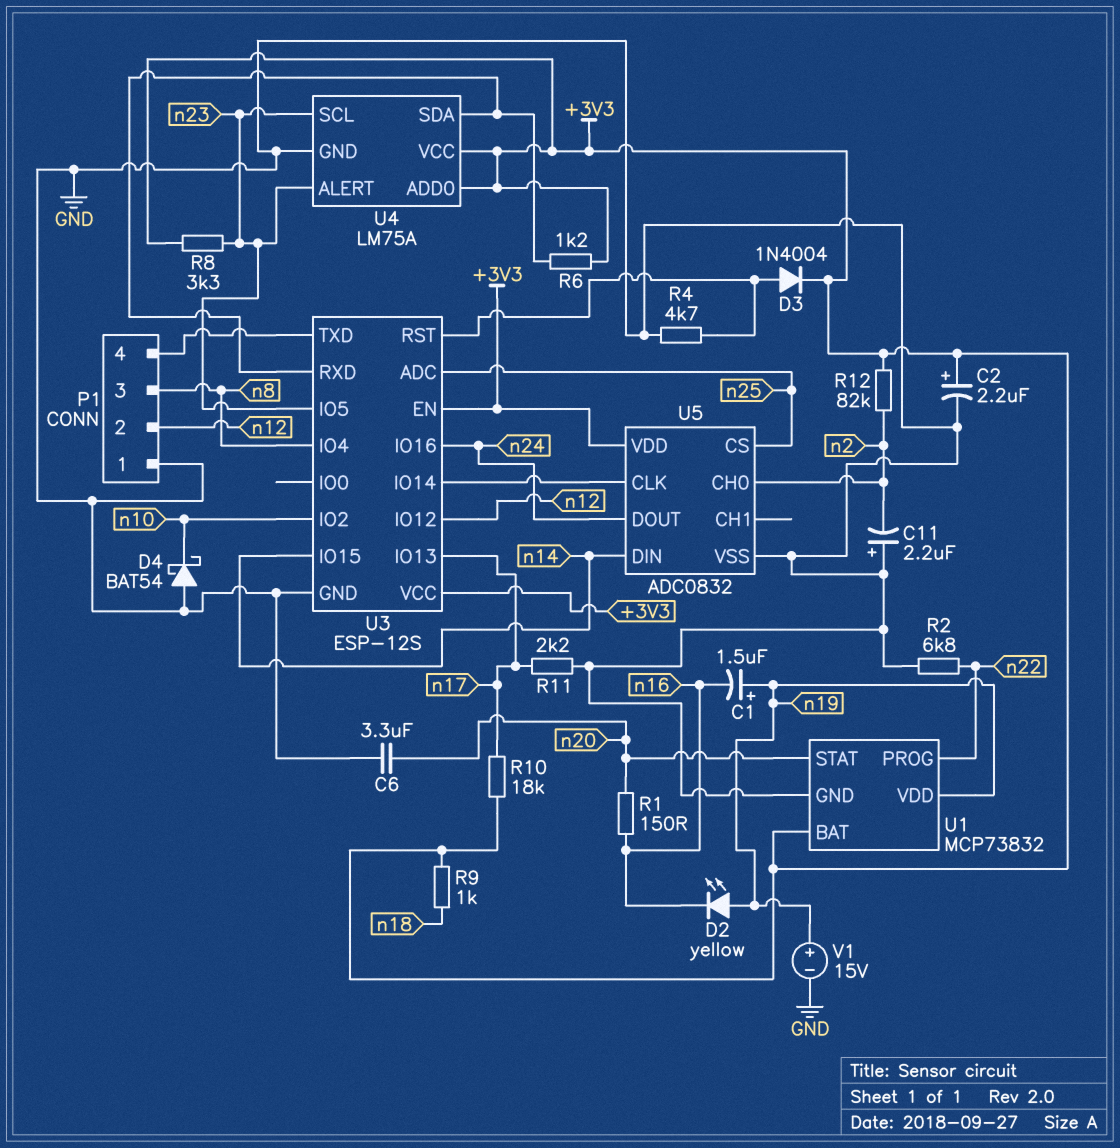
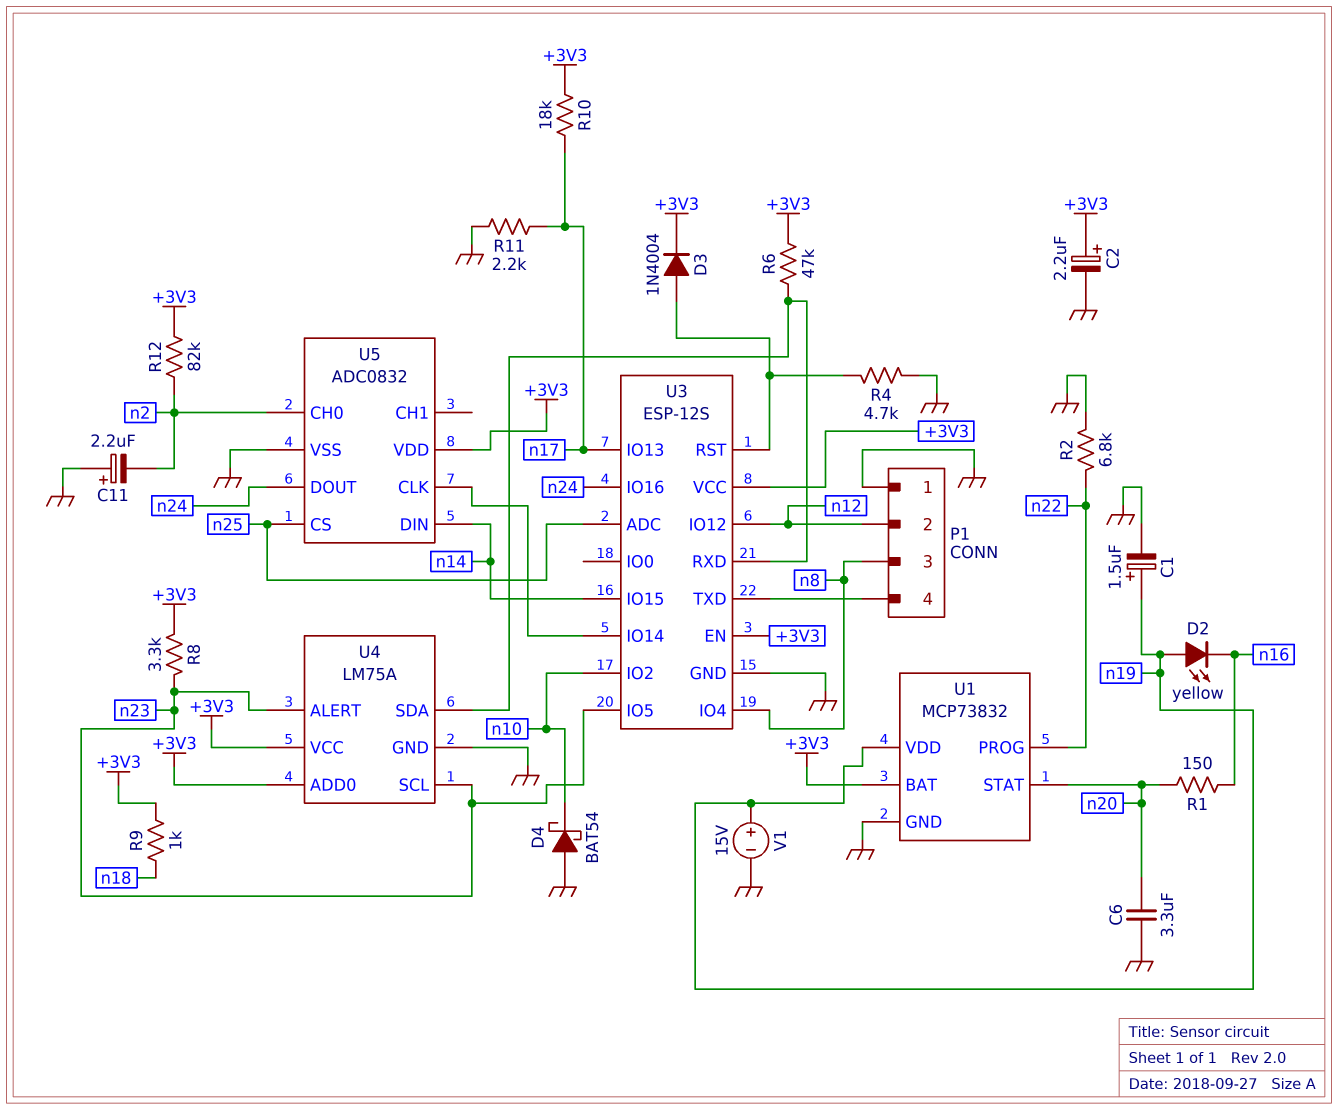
C1: 1.5uF (plus n19, minus n16) -> 1.5uF (plus n19, minus GND)
R6: 1.2k (+3V3, U3/RXD) -> 47k (+3V3, U3/RXD)

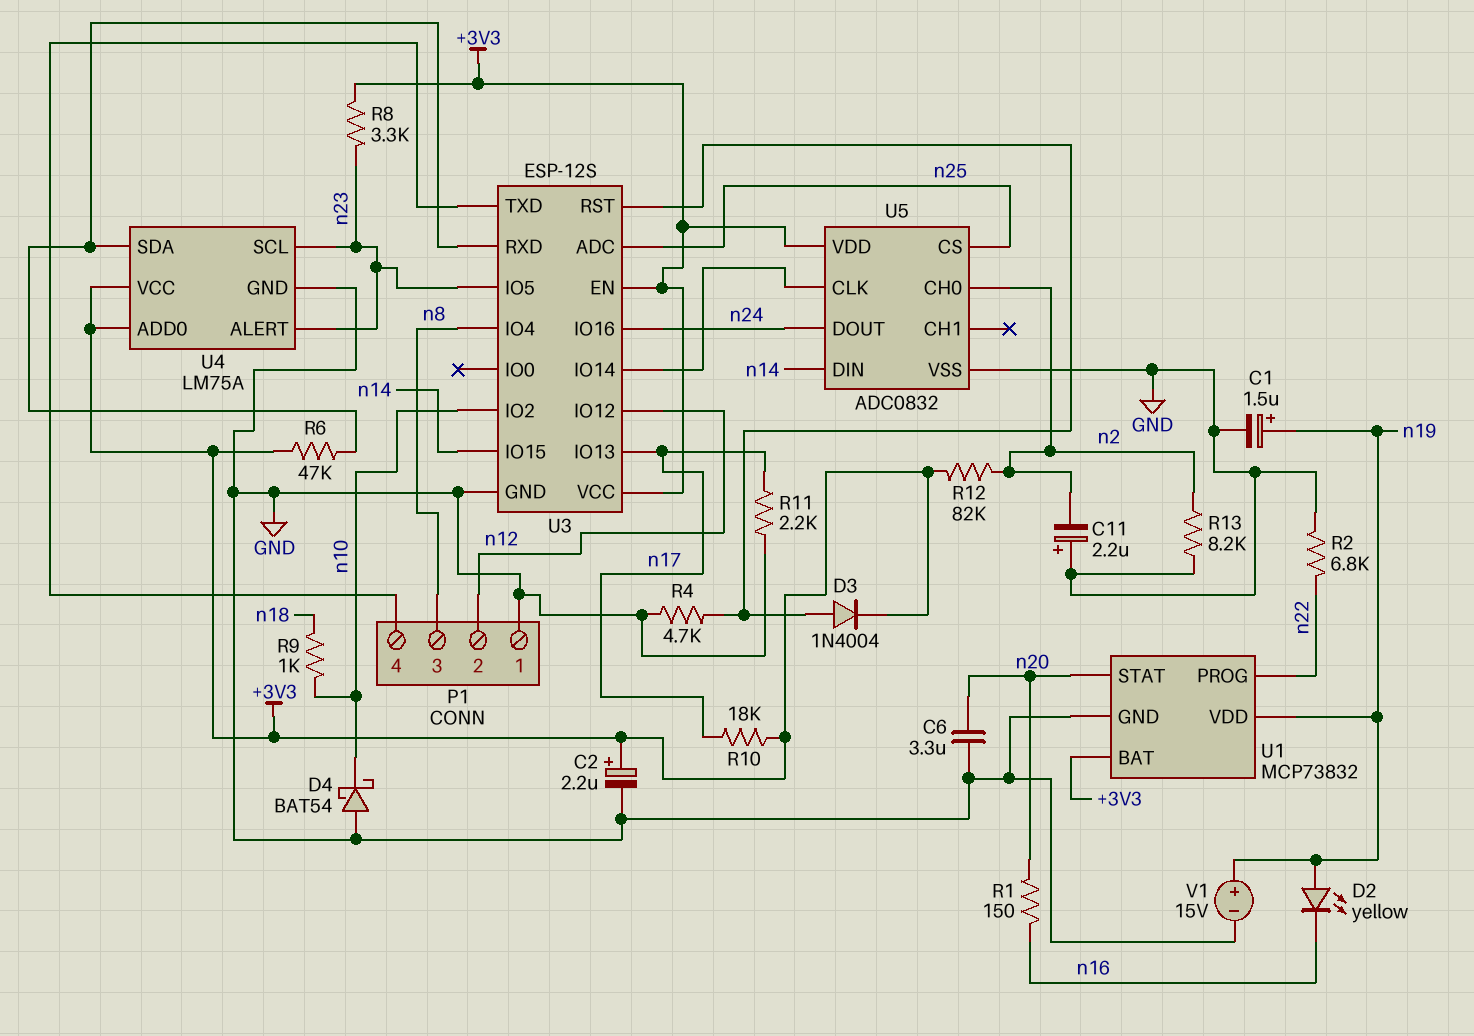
R9: 1k (+3V3, n18) -> 1k (n10, n18)
R13: none -> 8.2k (GND, n2)

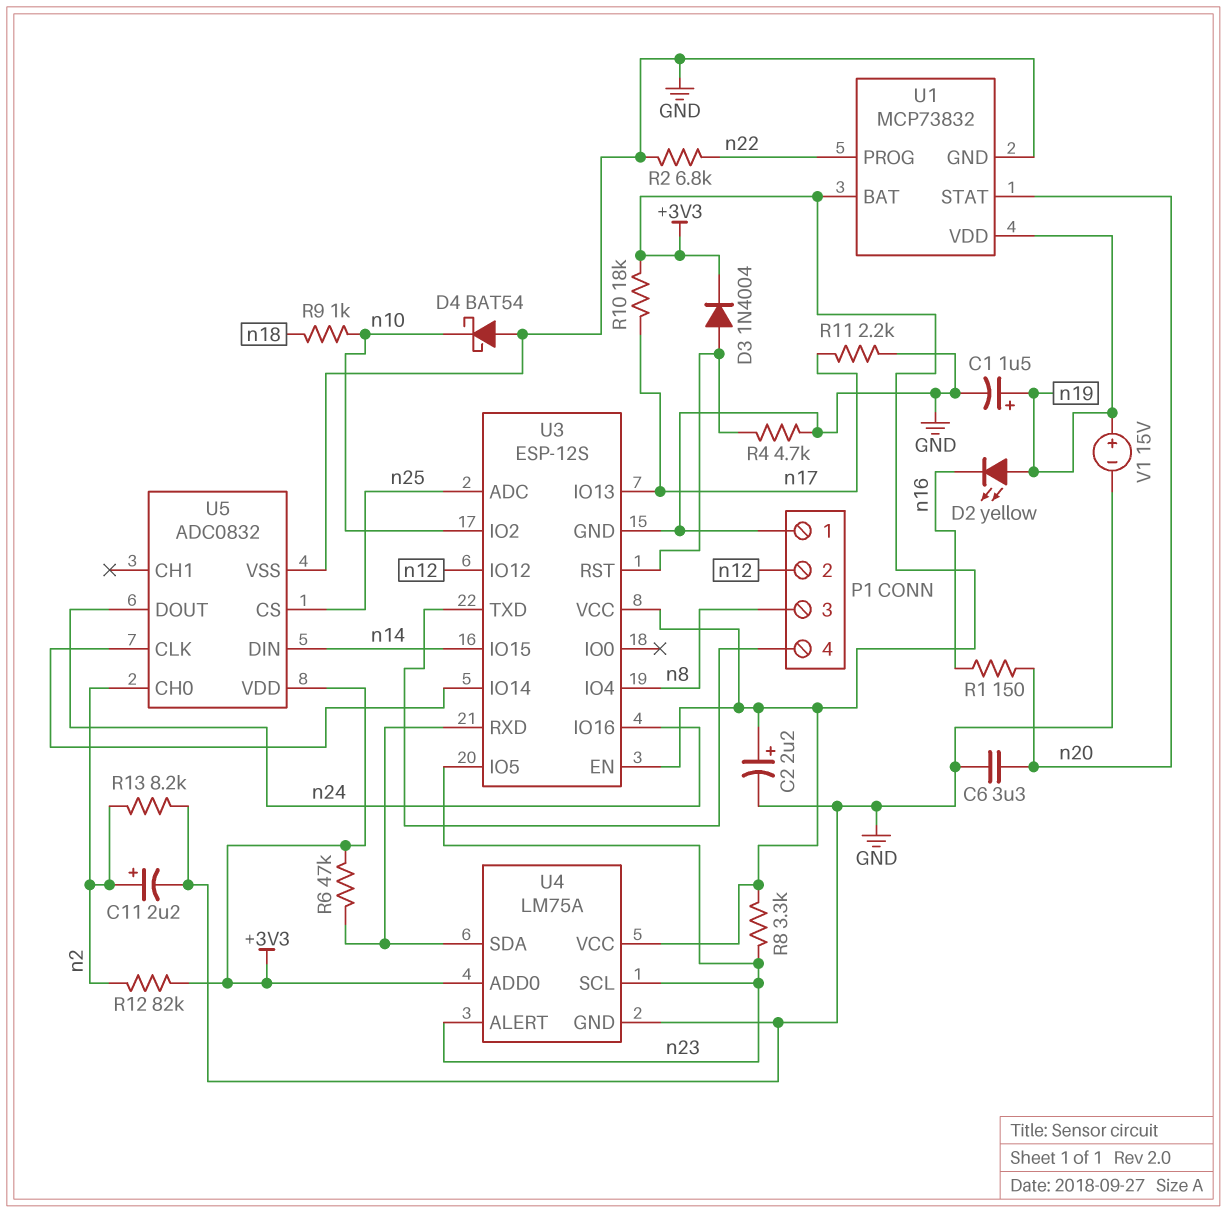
C11: 2.2uF (plus GND, minus n2) -> 2.2uF (plus n2, minus GND)

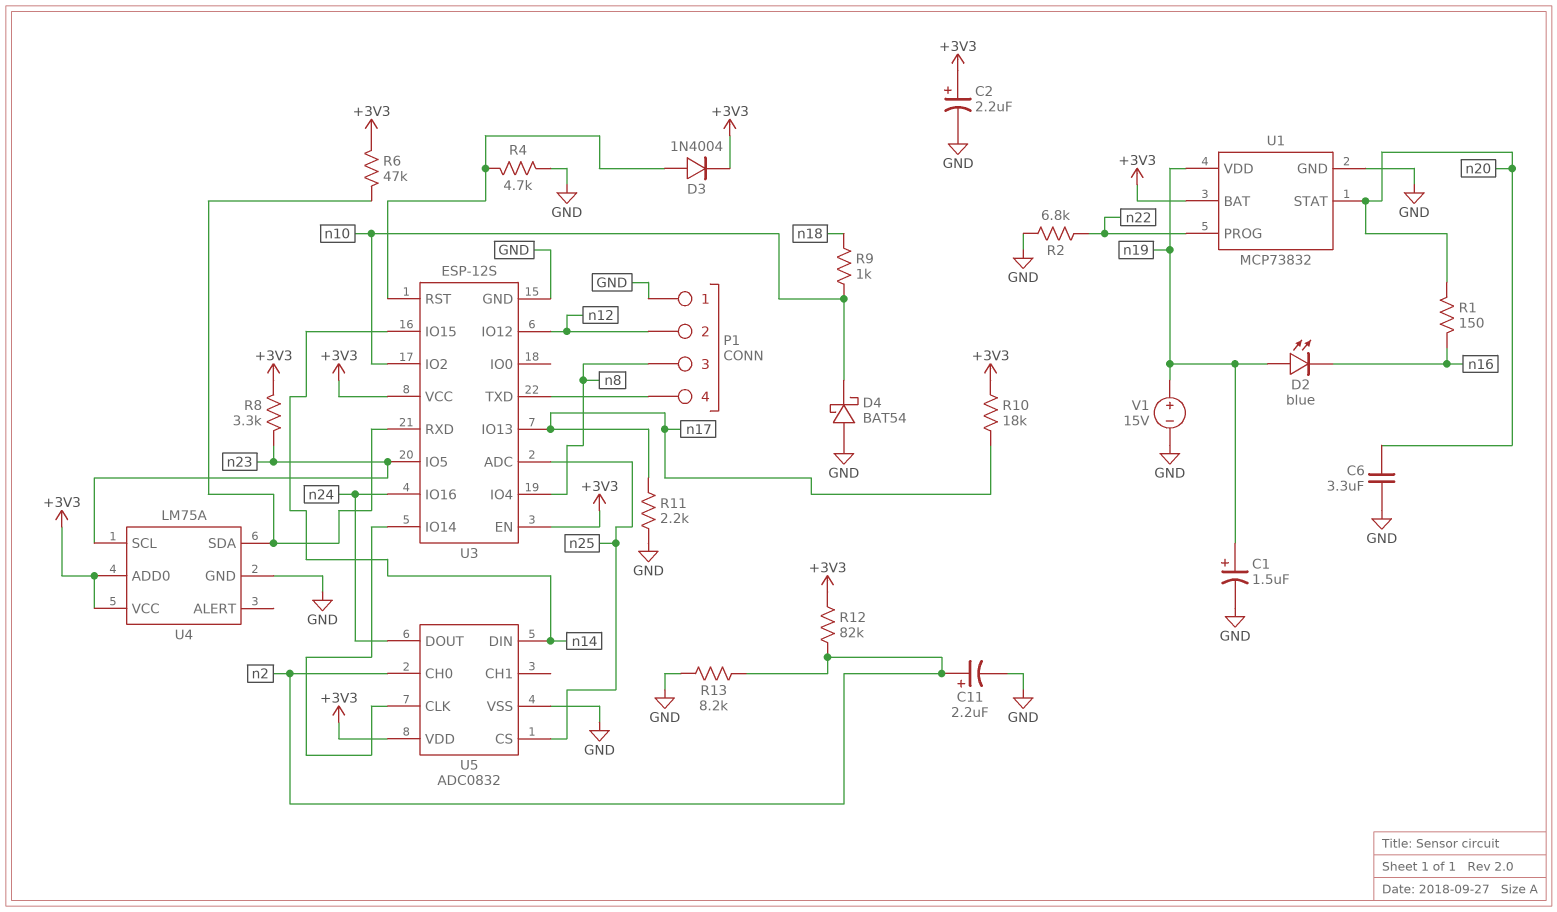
D2: LED yellow (A n19, K n16) -> LED blue (A n19, K n16)
U4 pin ALERT: n23 -> none

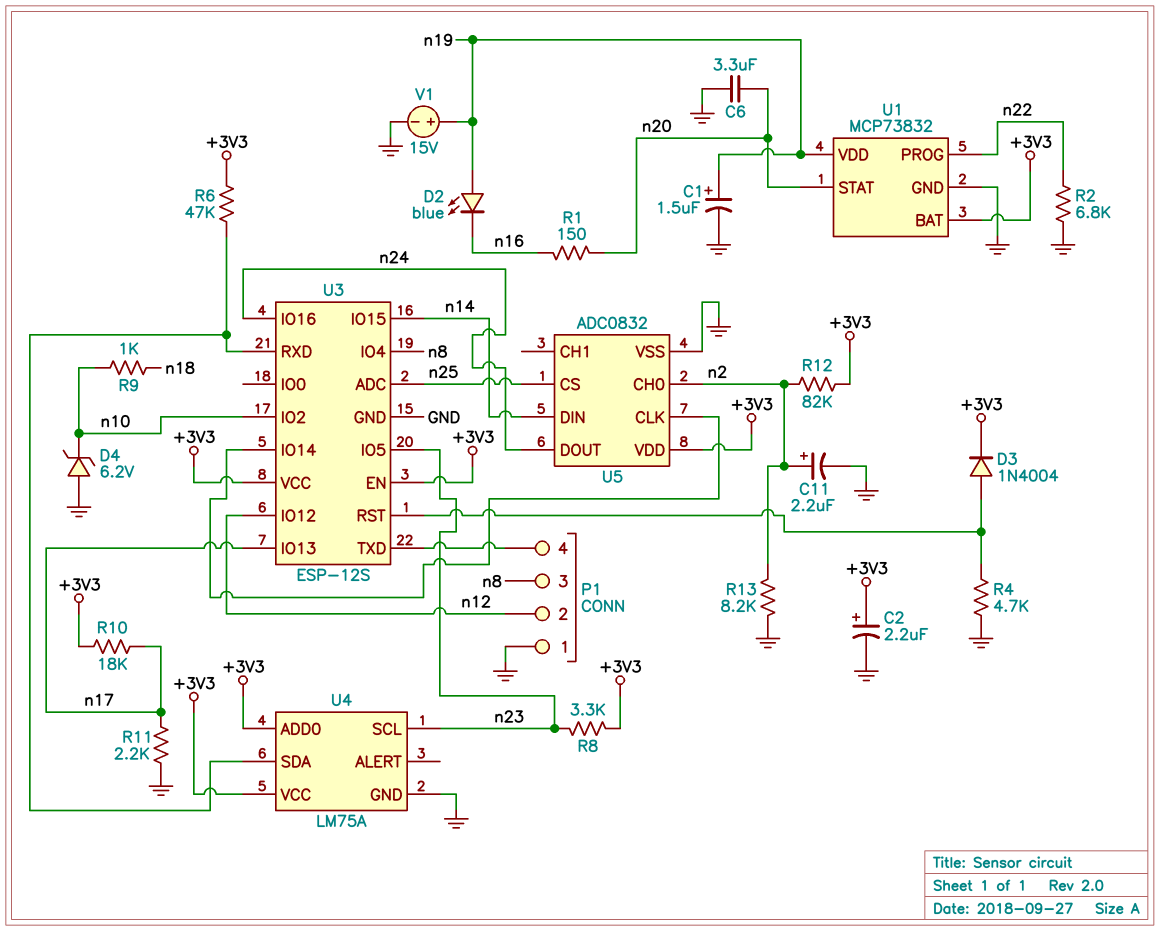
D4: schottky BAT54 (A GND, K n10) -> zener 6.2V (A GND, K n10)

